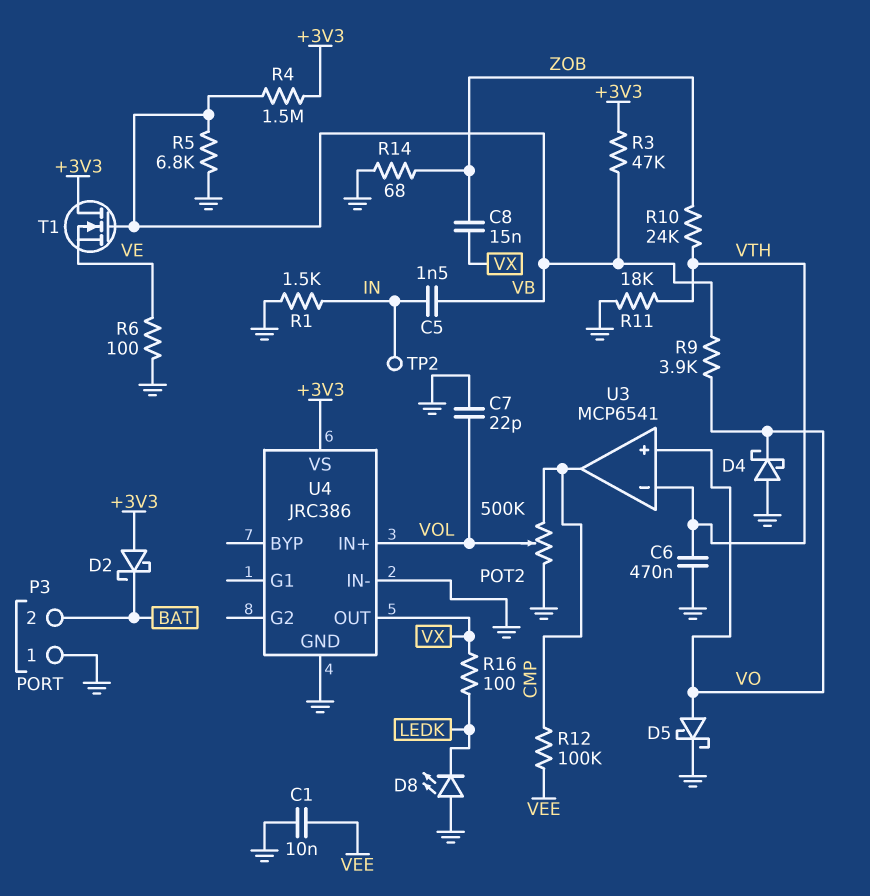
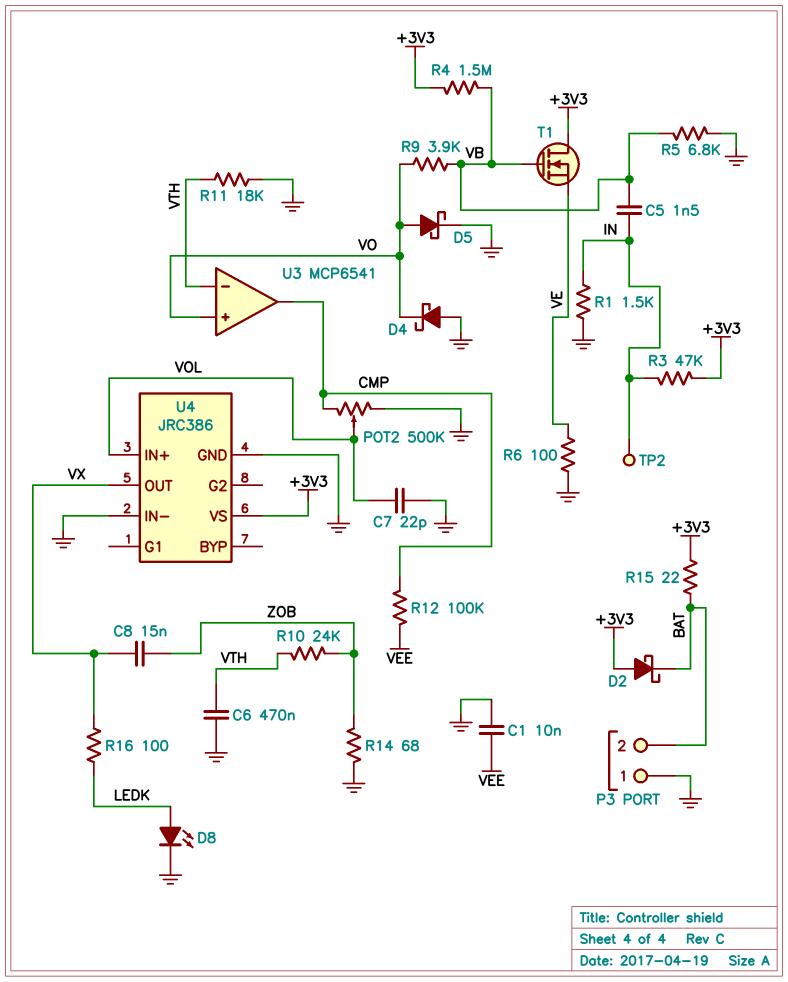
D8: LED (A GND, K LEDK) -> LED (A LEDK, K GND)
R3: 47k (+3V3, VB) -> 47k (+3V3, IN)
R15: none -> 22 (+3V3, BAT)

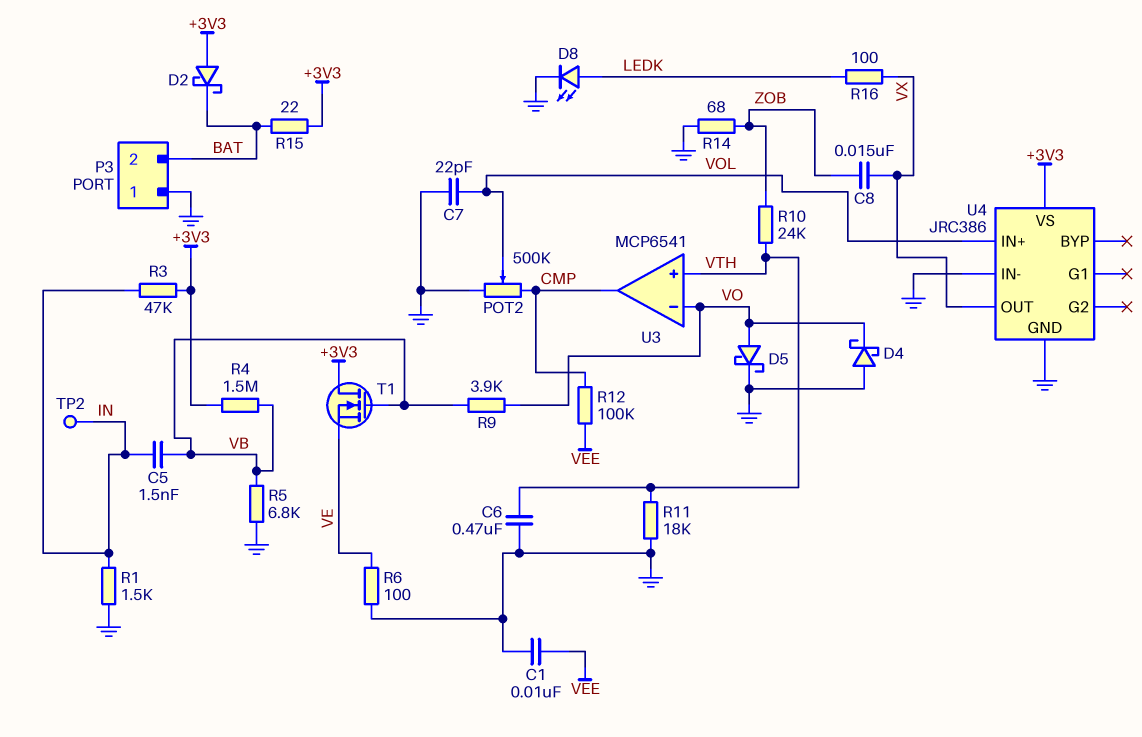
U3 pin in+: VO -> VTH
U3 pin in-: VTH -> VO

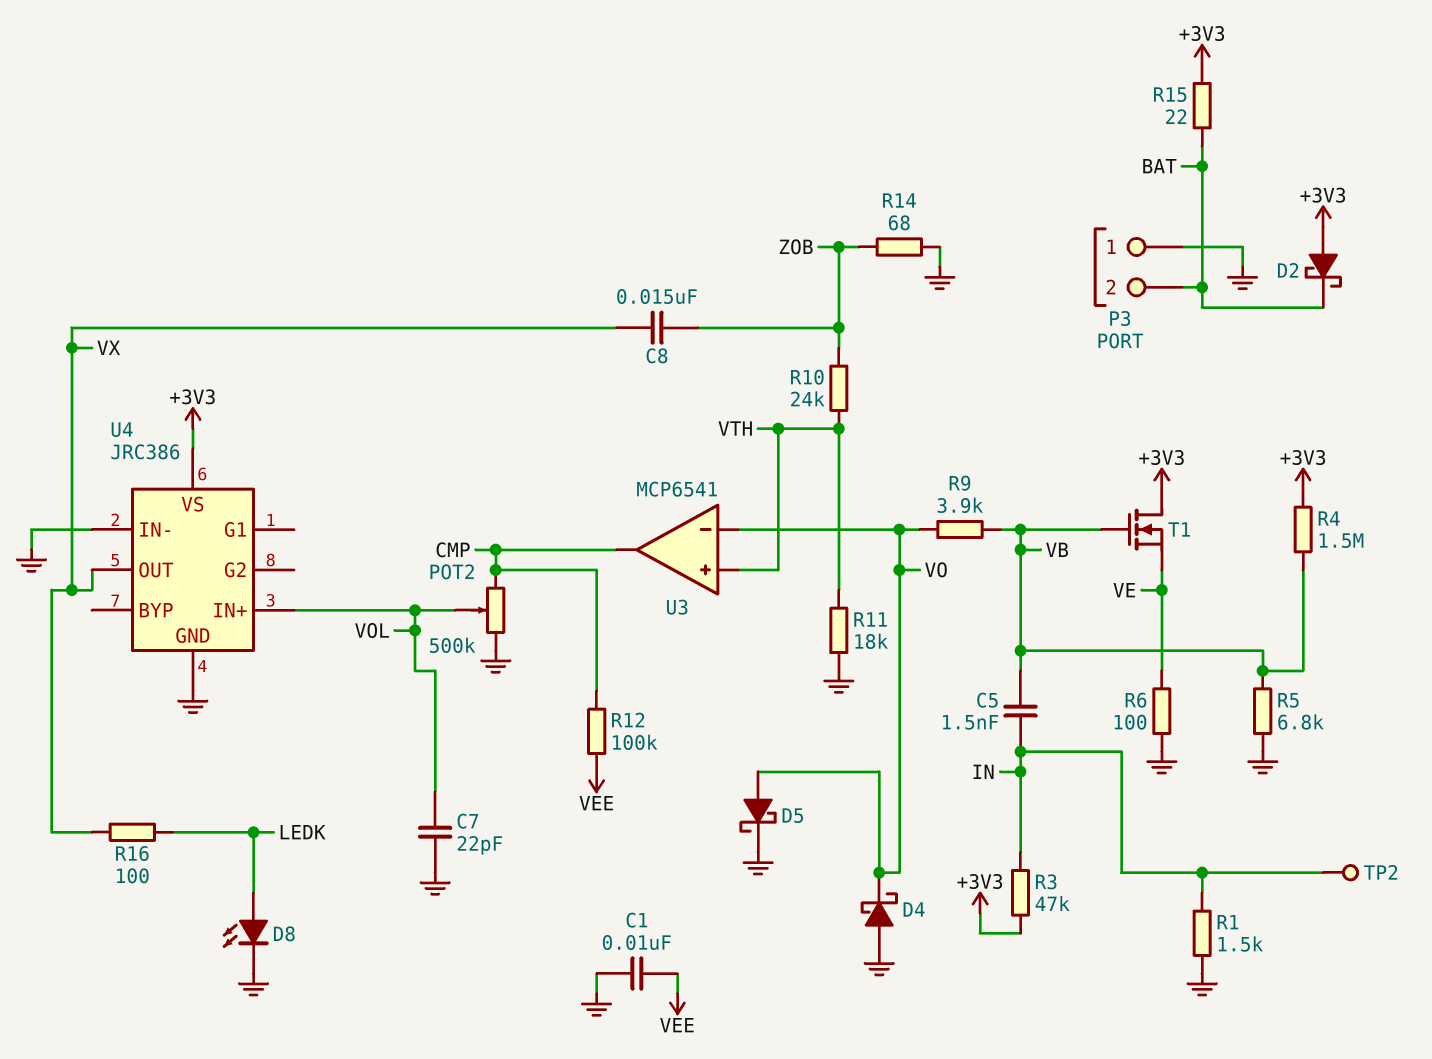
C6: 470nF (GND, VTH) -> none

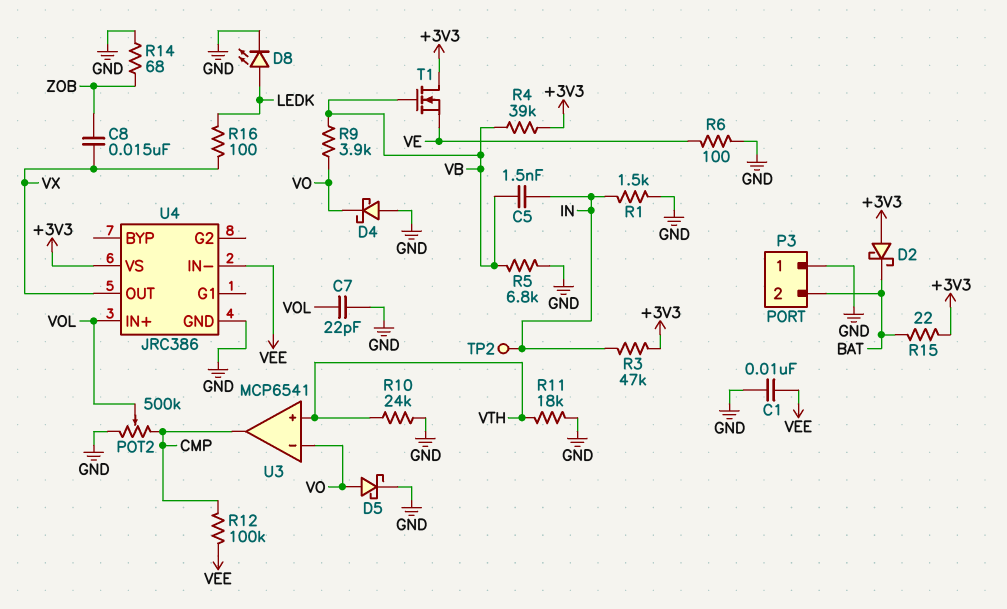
R4: 1.5M (+3V3, VB) -> 39k (+3V3, VB)
R10: 24k (VTH, ZOB) -> 24k (GND, VTH)
U4 pin IN-: GND -> VEE

